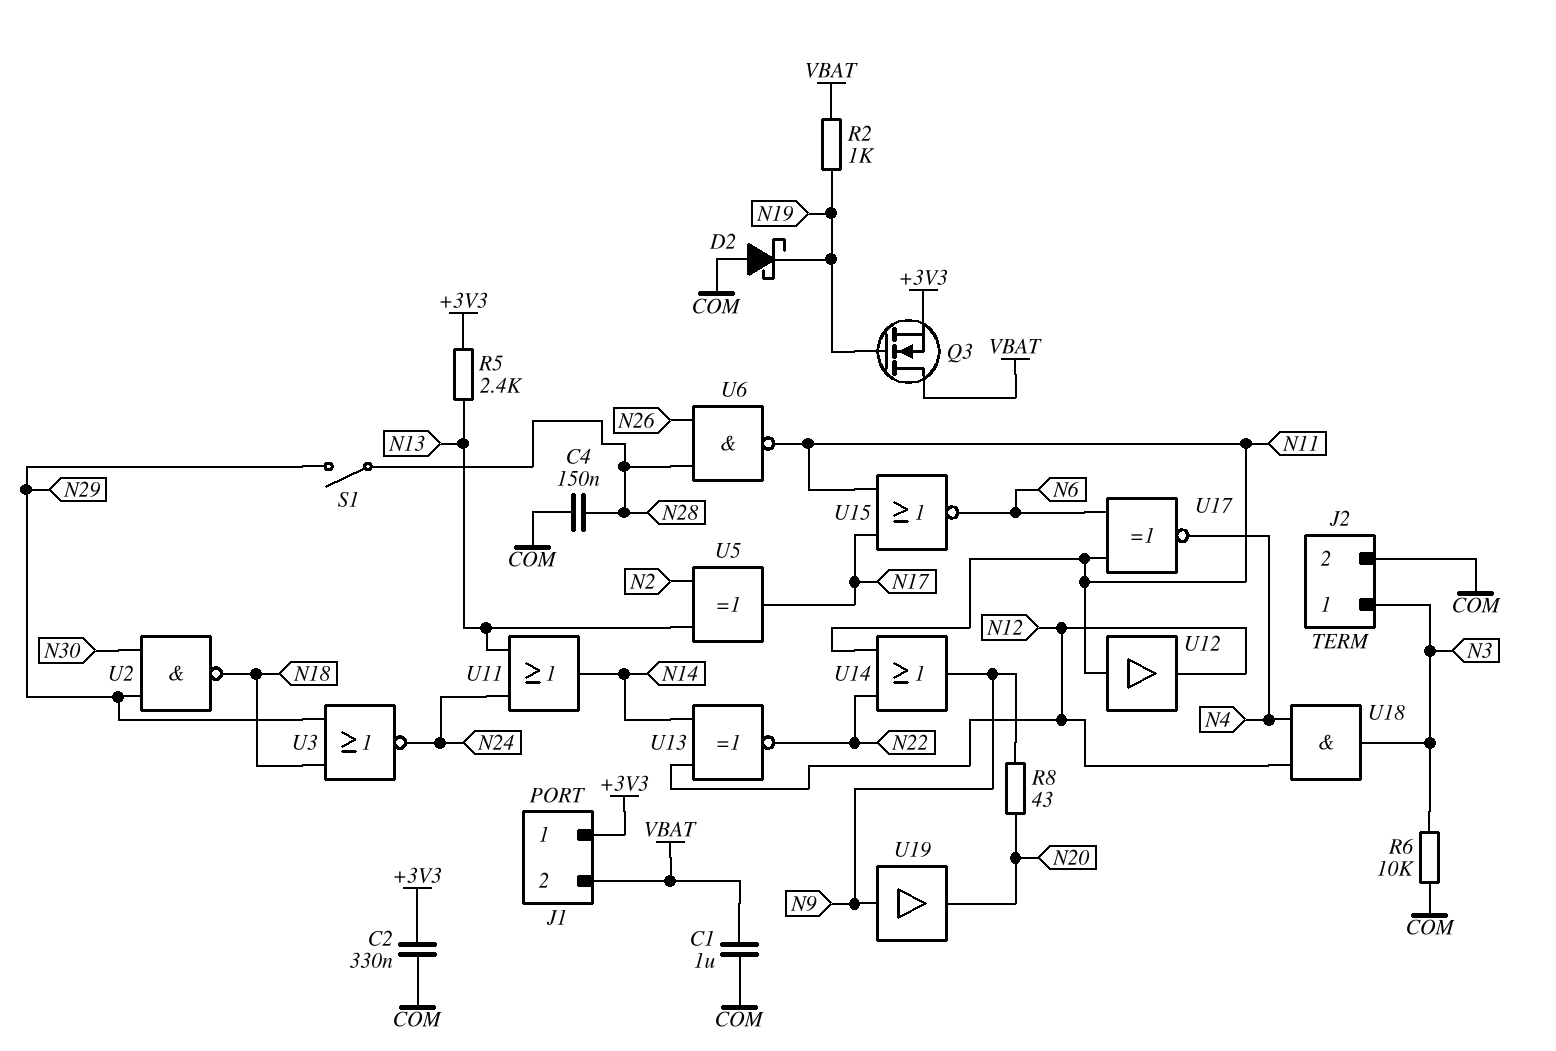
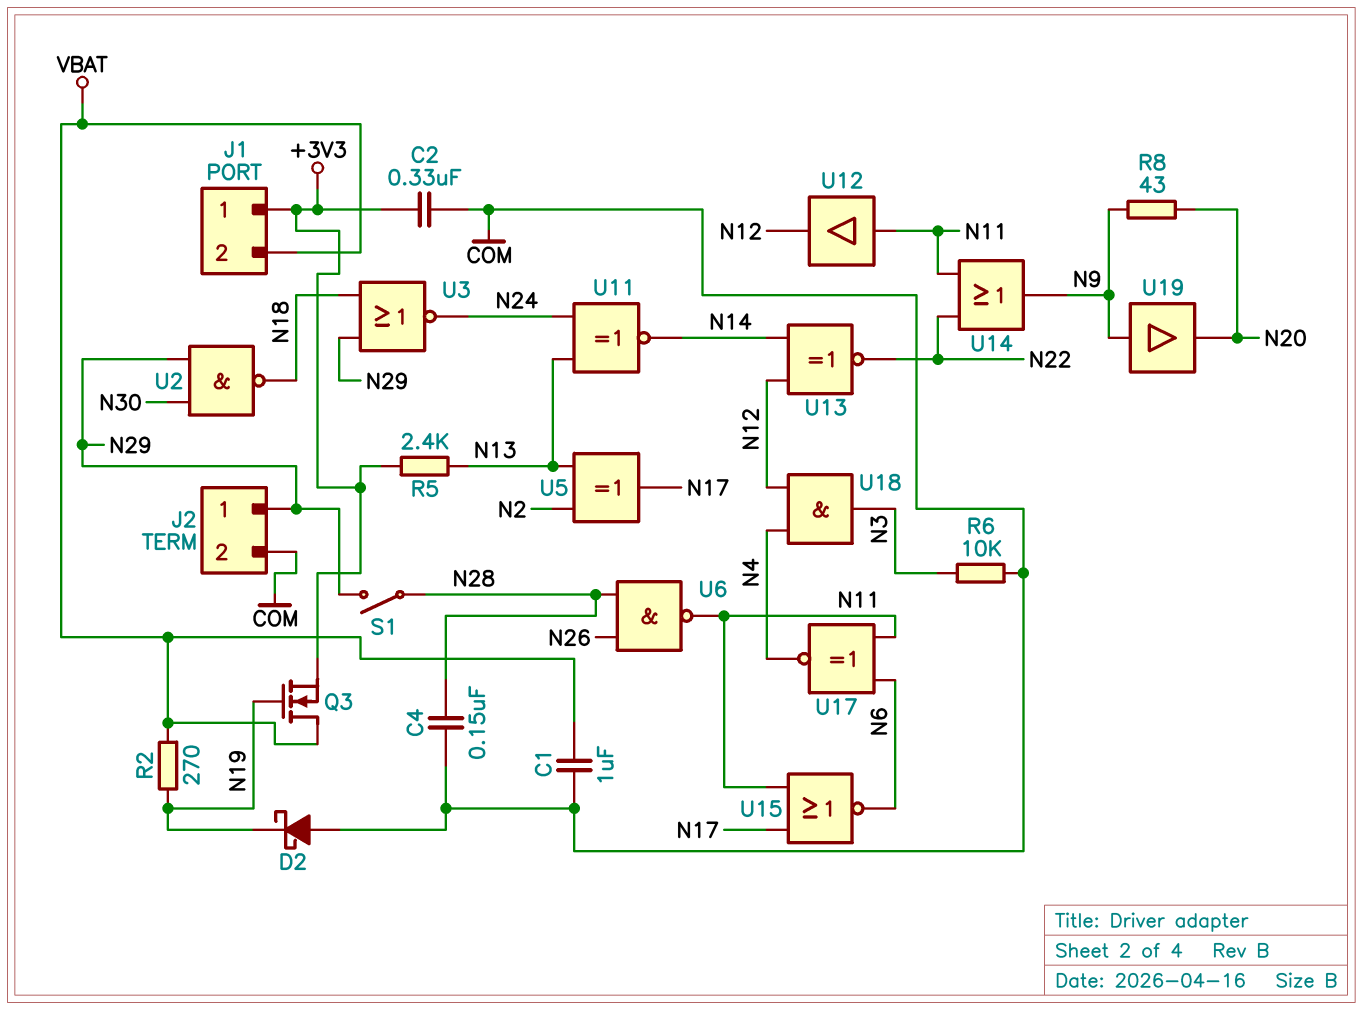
J2 pin 1: N3 -> N29
R2: 1k (N19, VBAT) -> 270 (N19, VBAT)
U11: OR (in N13, in N24, out N14) -> XNOR (in N13, in N24, out N14)

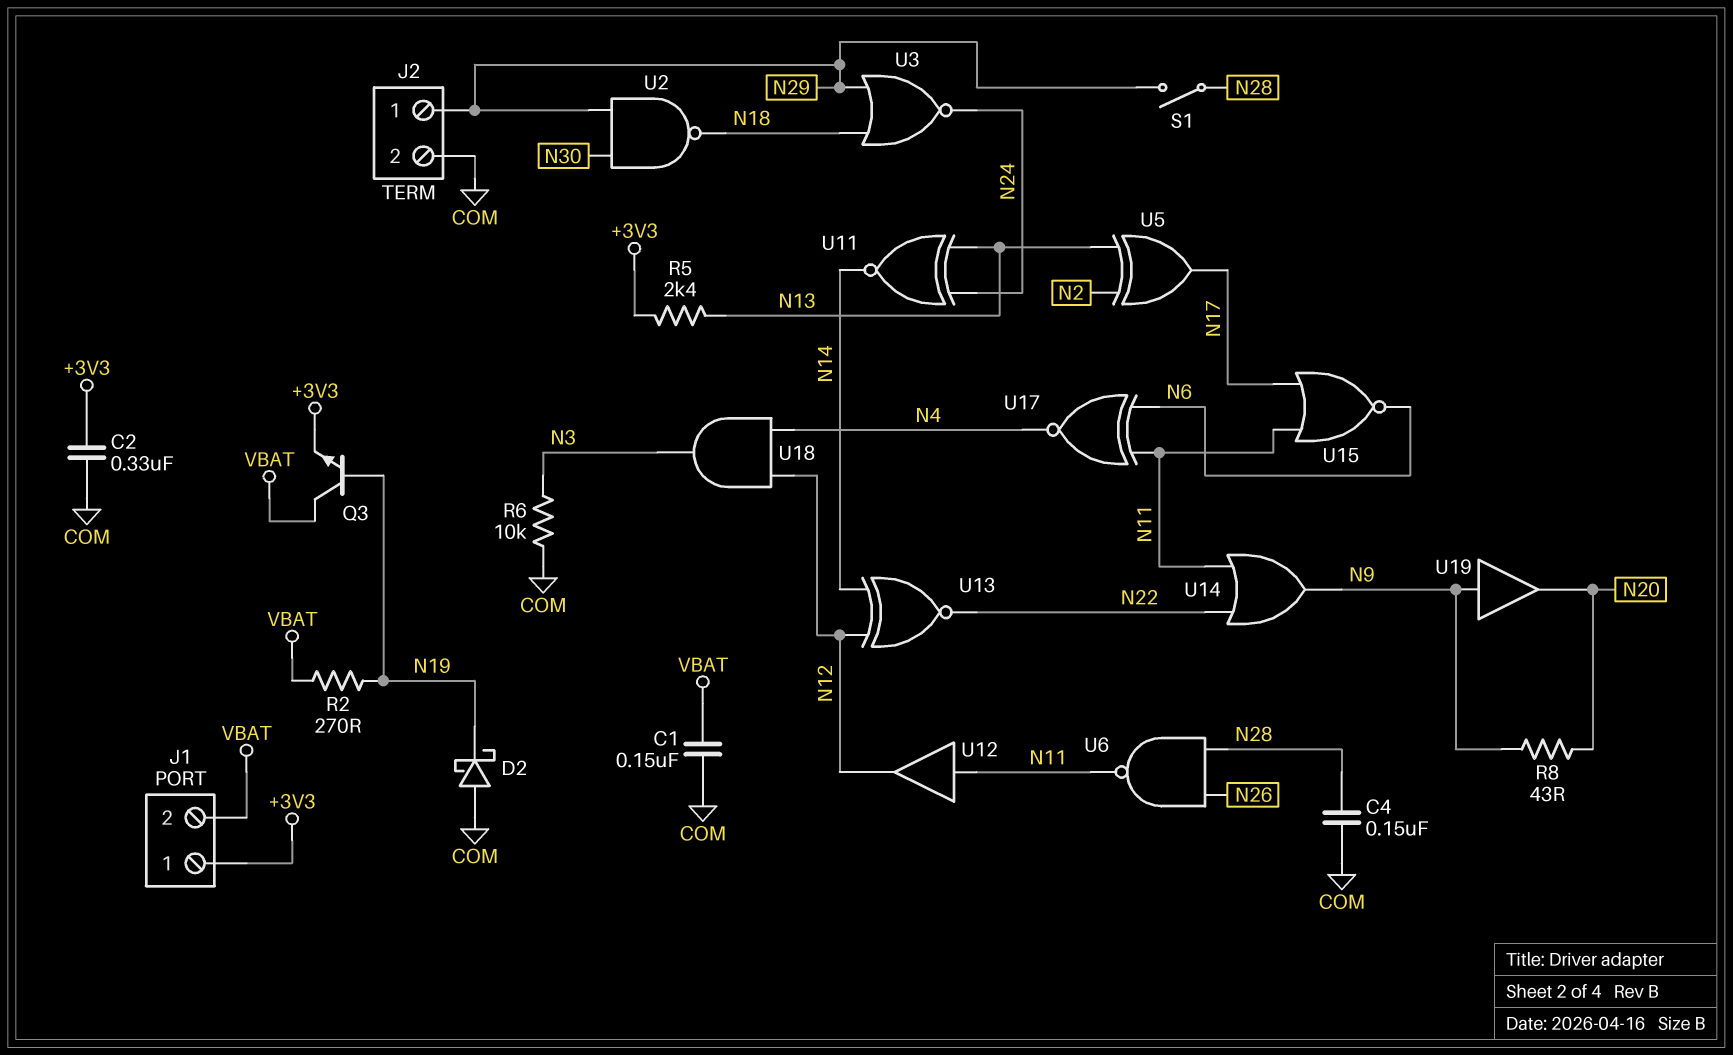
C1: 1uF (COM, VBAT) -> 150nF (COM, VBAT)
Q3: NMOS (G N19, D VBAT, S +3V3) -> NPN (B N19, C VBAT, E +3V3)

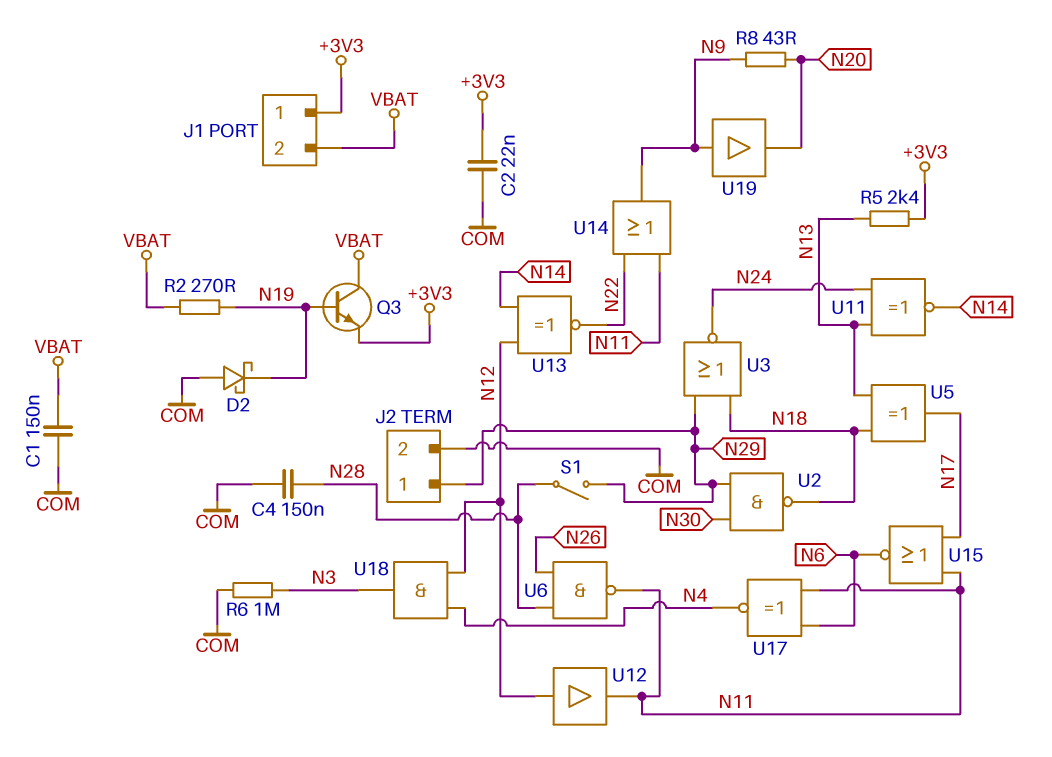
C2: 330nF (+3V3, COM) -> 22nF (+3V3, COM)
R6: 10k (COM, N3) -> 1M (COM, N3)
U5: XOR (in N2, in N13, out N17) -> XOR (in N13, in N18, out N17)
U12: buffer (in N11, out N12) -> buffer (in N12, out N11)

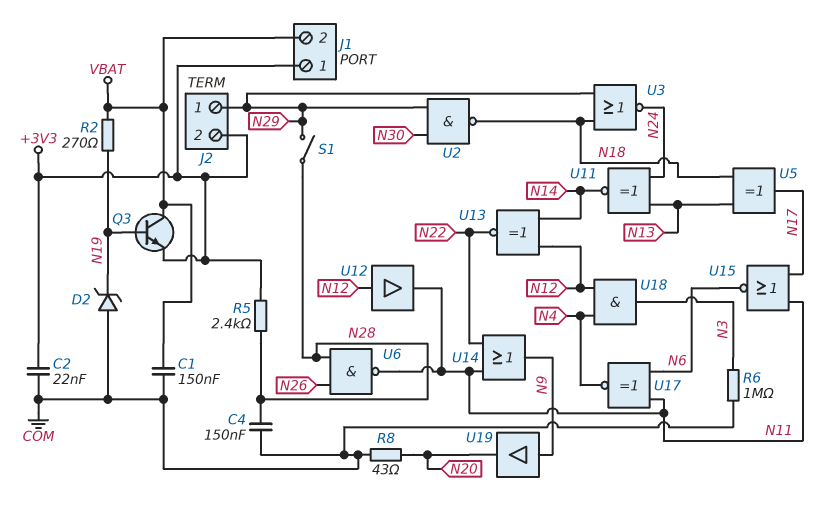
D2: schottky (A COM, K N19) -> zener (A COM, K N19)
J2 pin 2: COM -> +3V3
R5: 2.4k (+3V3, N13) -> 2.4k (+3V3, N28)
R8: 43 (N9, N20) -> 43 (COM, N20)

